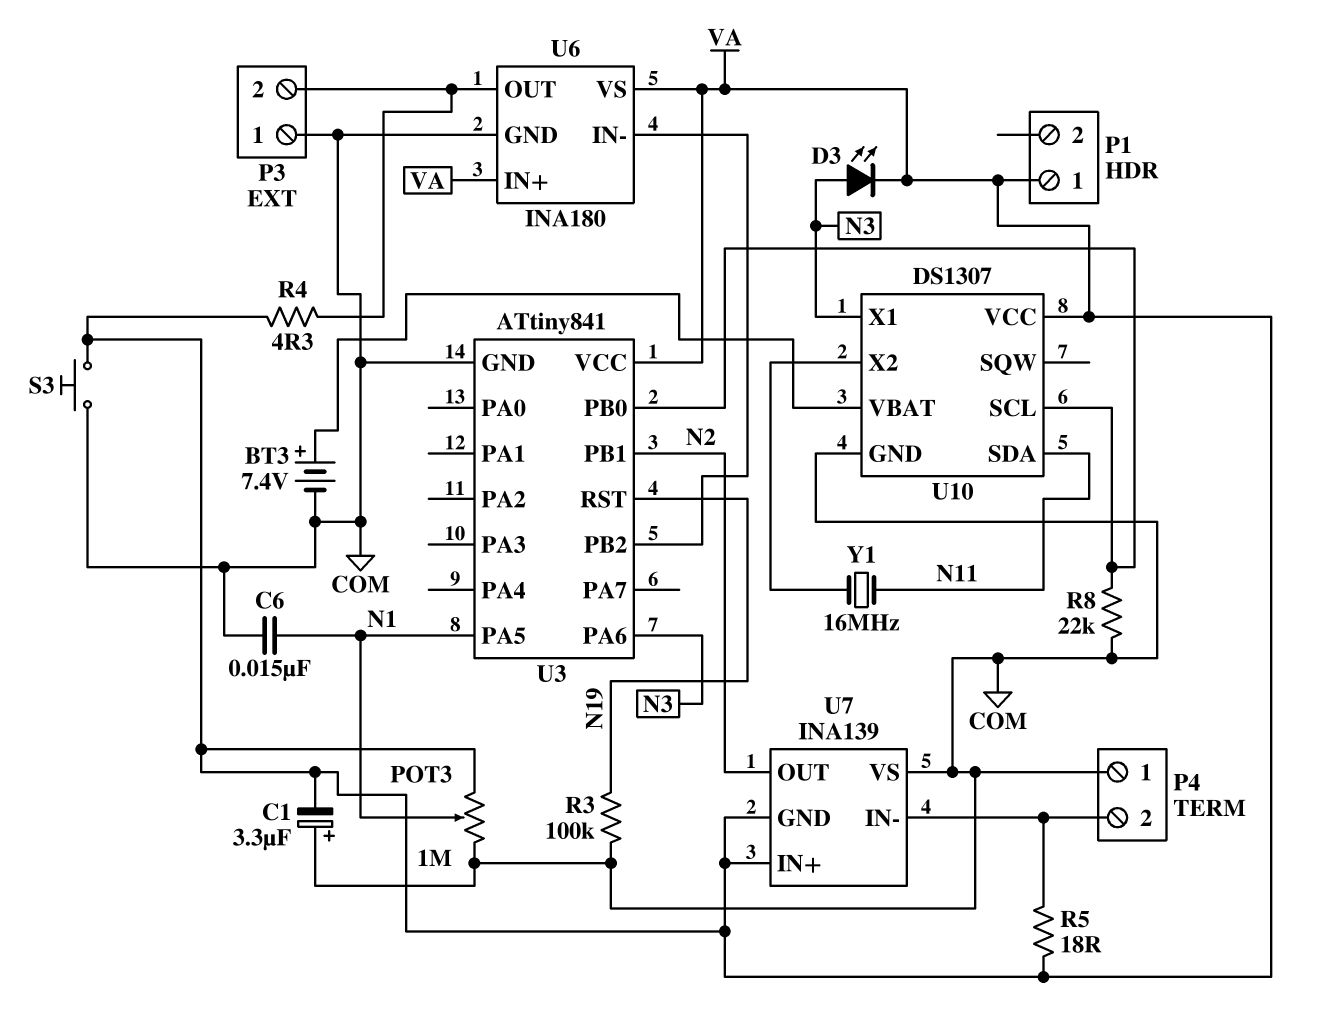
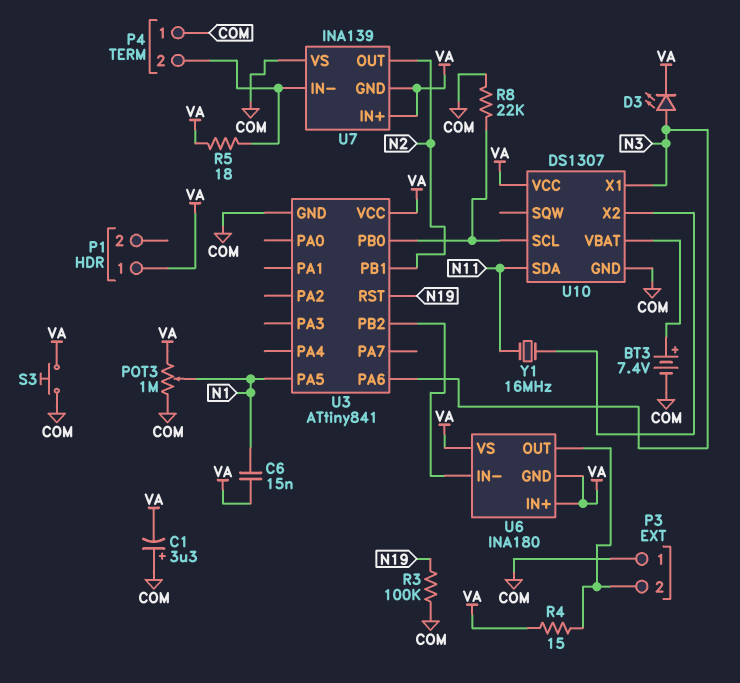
C6: 15nF (COM, N1) -> 15nF (N1, VA)
R4: 4.3 (P3/2, VA) -> 15 (P3/2, VA)
U6 pin GND: COM -> VA

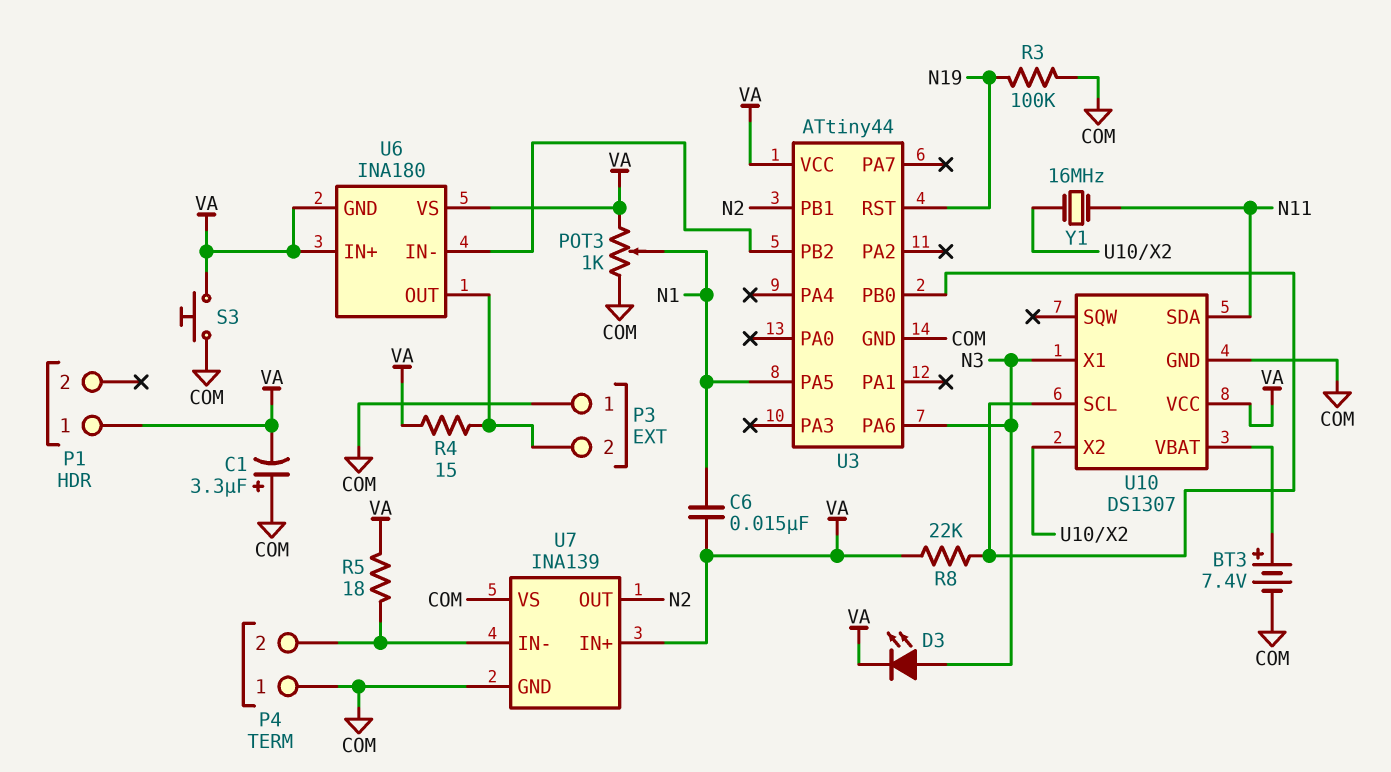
POT3: 1M (COM, VA, wiper N1) -> 1k (COM, VA, wiper N1)
R8: 22k (COM, U3/PB0) -> 22k (U3/PB0, VA)
U3: ATtiny841 -> ATtiny44
U7 pin GND: VA -> COM

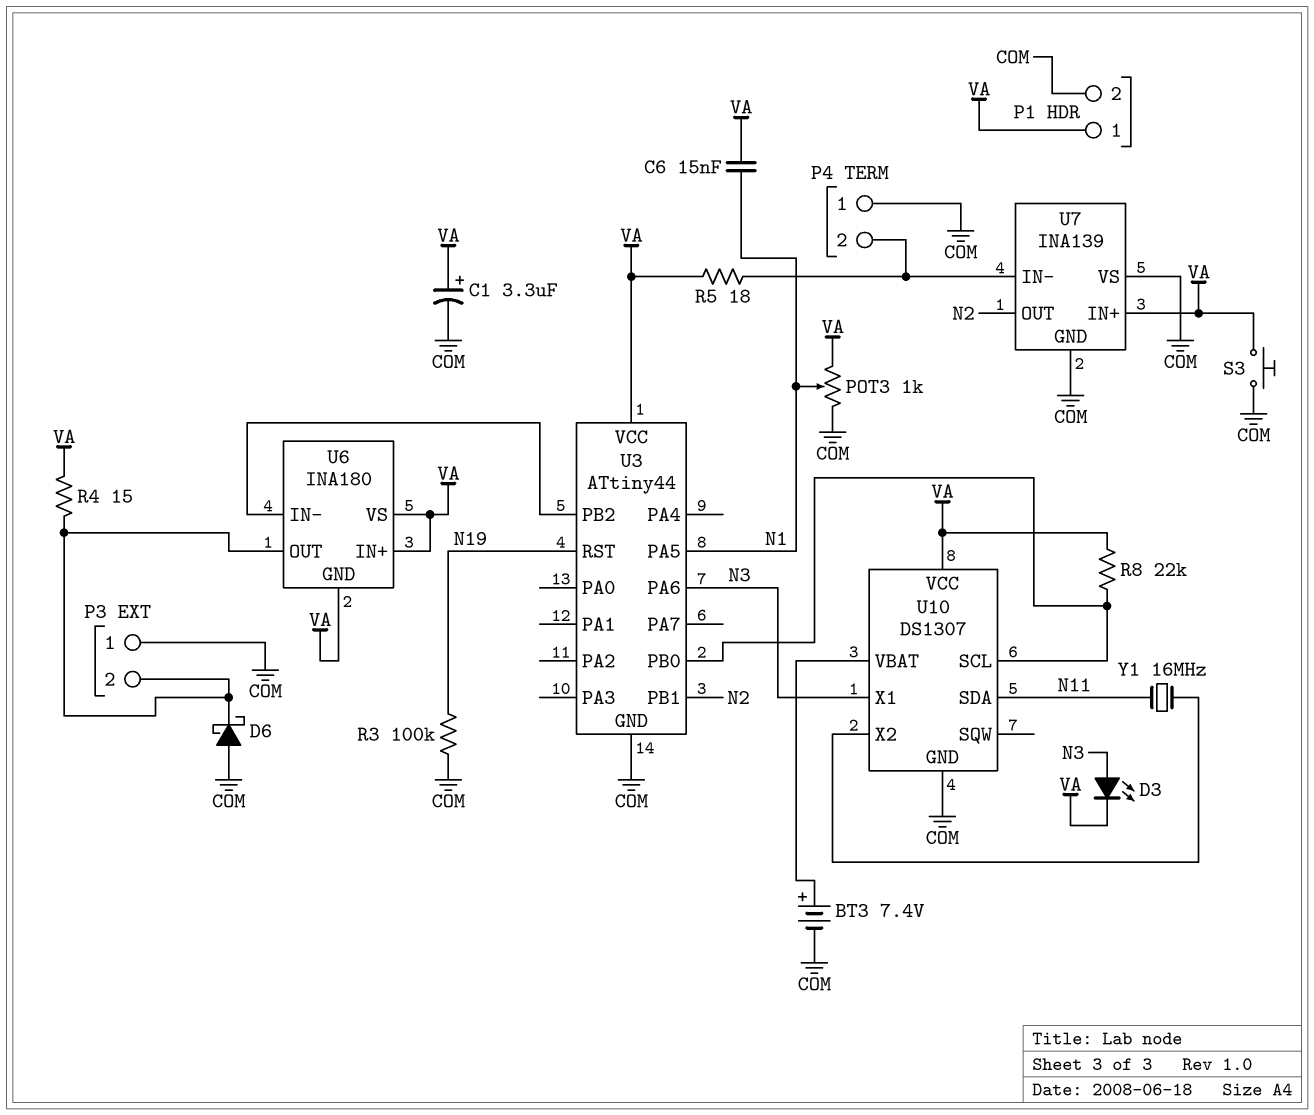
C1: 3.3uF (plus COM, minus VA) -> 3.3uF (plus VA, minus COM)
D6: none -> schottky (A COM, K P3/2)
P1 pin 2: none -> COM

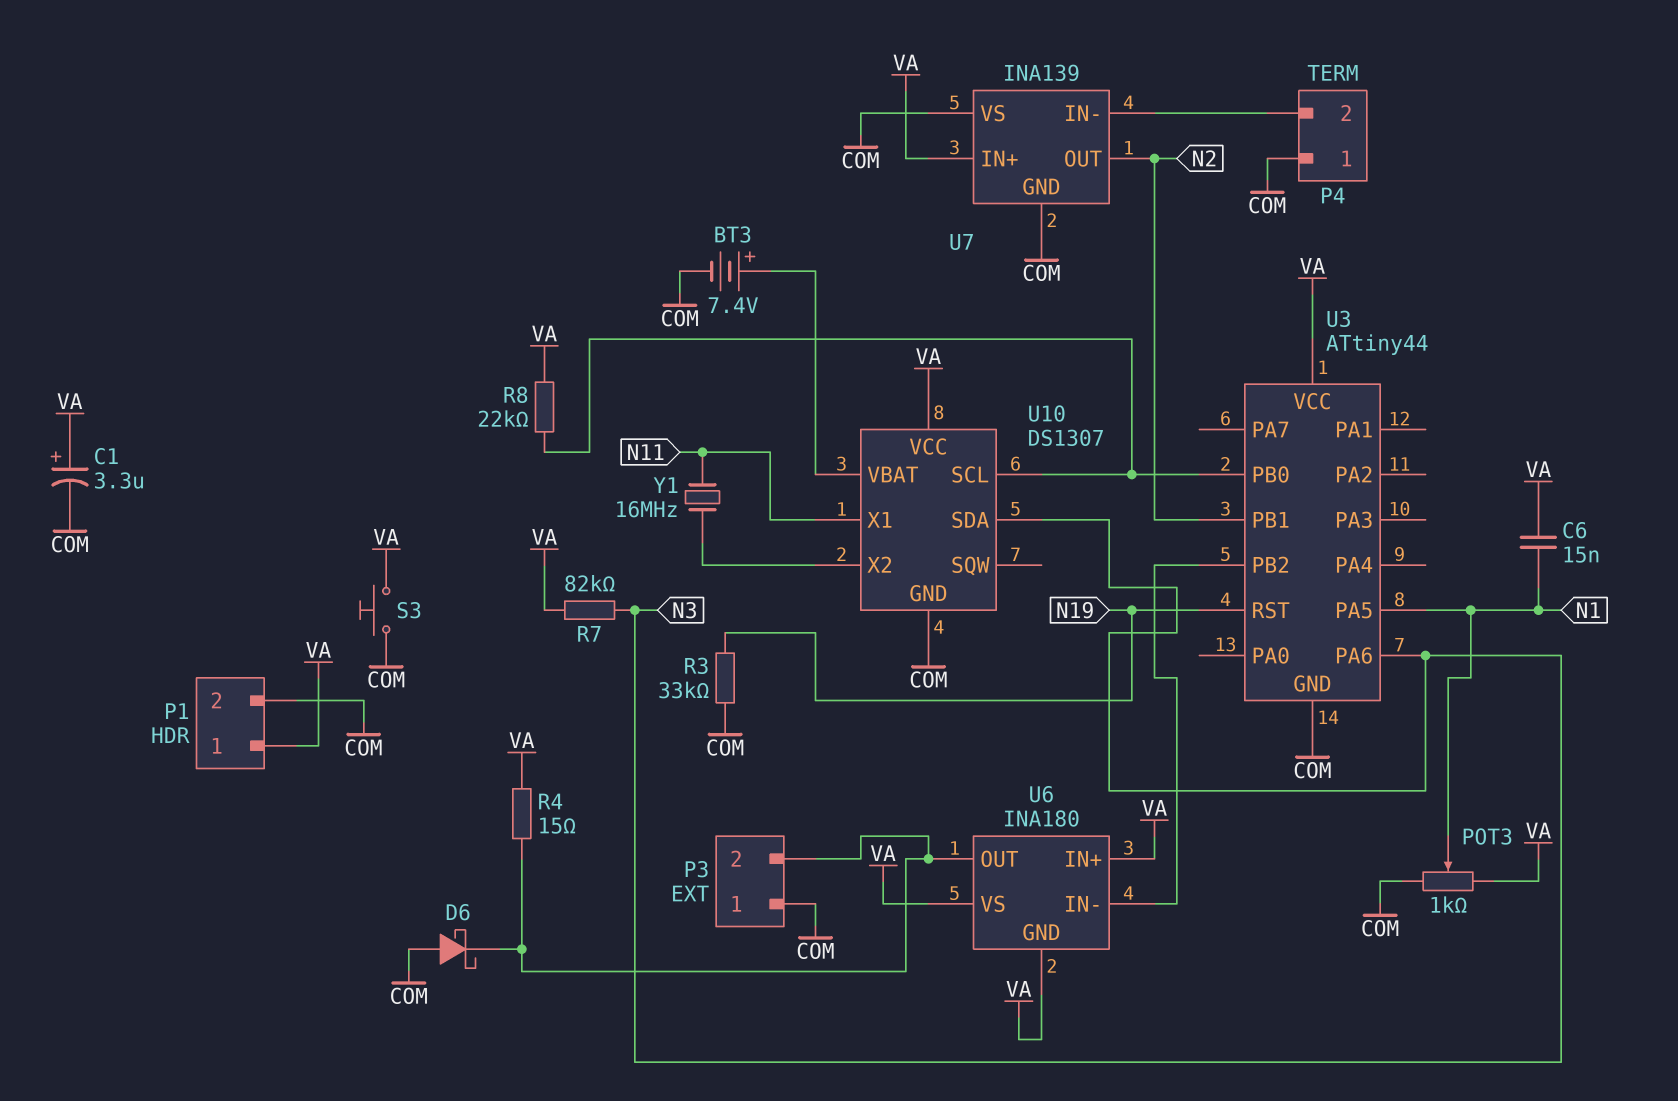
D3: LED (A N3, K VA) -> none
R3: 100k (COM, N19) -> 33k (COM, N19)
R5: 18 (P4/2, VA) -> none
R7: none -> 82k (N3, VA)
U10 pin SDA: N11 -> N3
U10 pin X1: N3 -> N11

